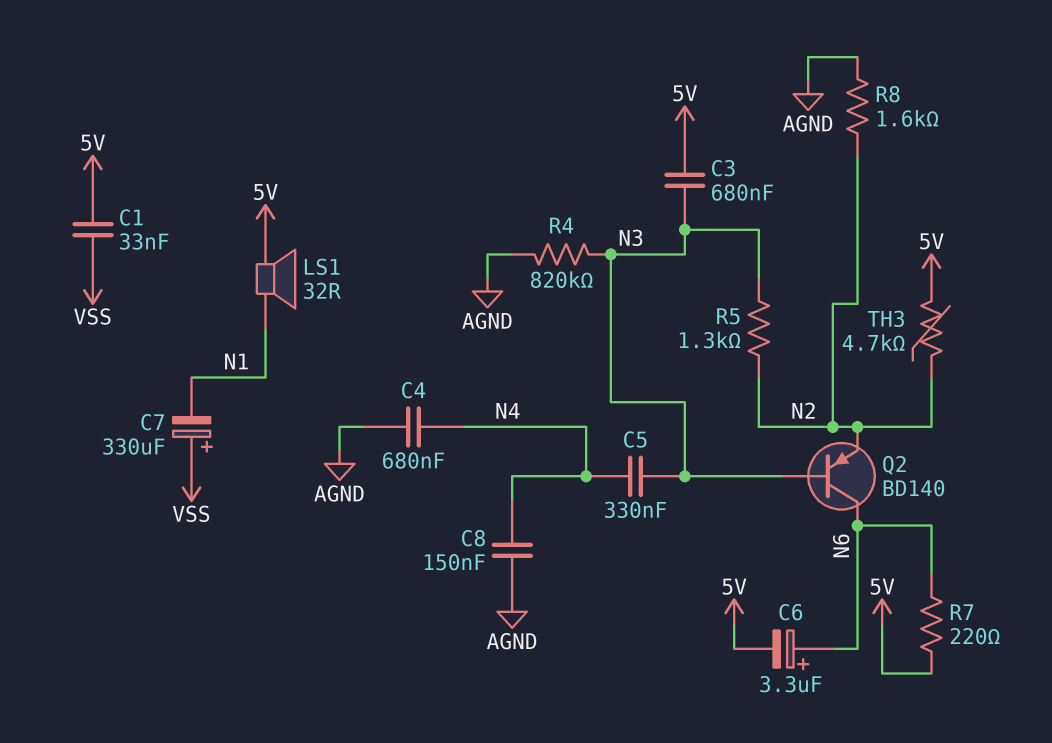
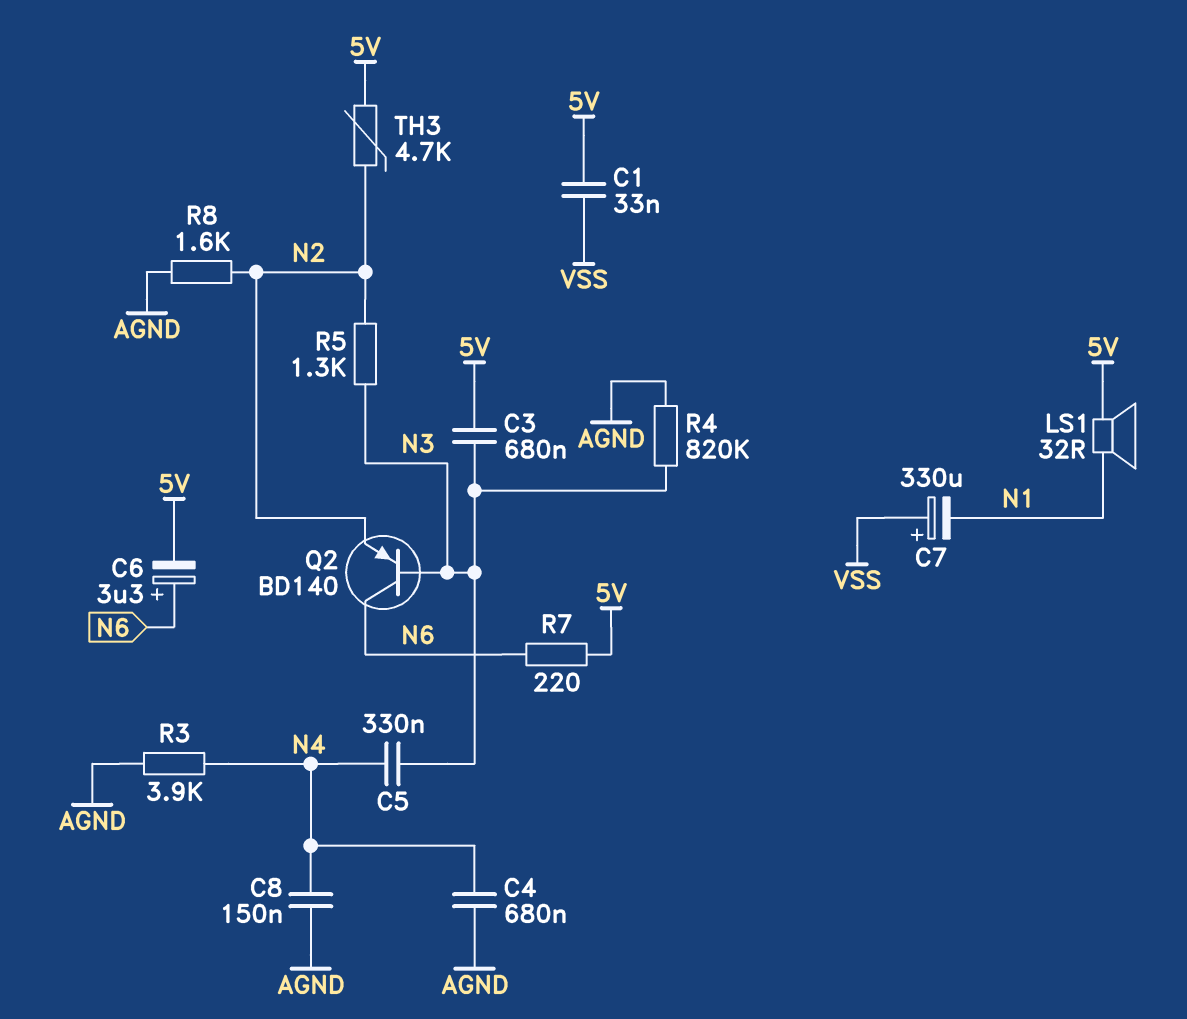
R3: none -> 3.9k (AGND, N4)

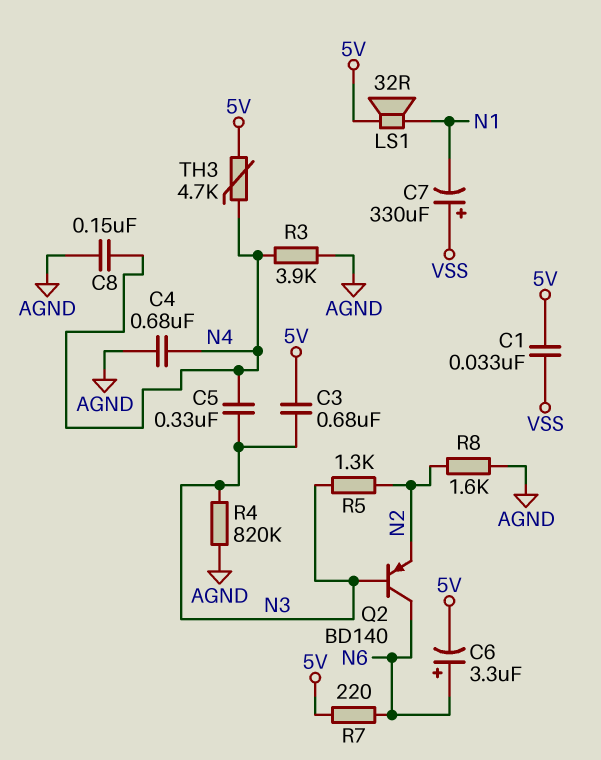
TH3: 4.7k (5V, N2) -> 4.7k (5V, N4)

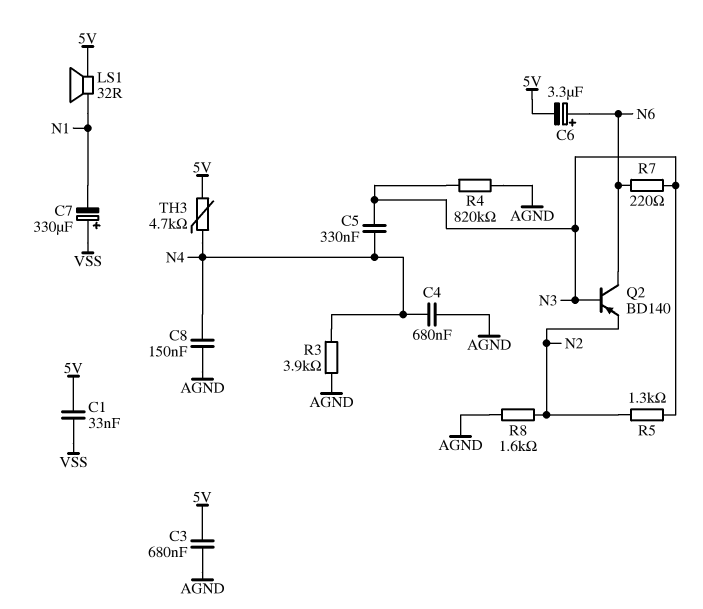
C3: 680nF (5V, N3) -> 680nF (5V, AGND)
R7: 220 (5V, N6) -> 220 (N3, N6)

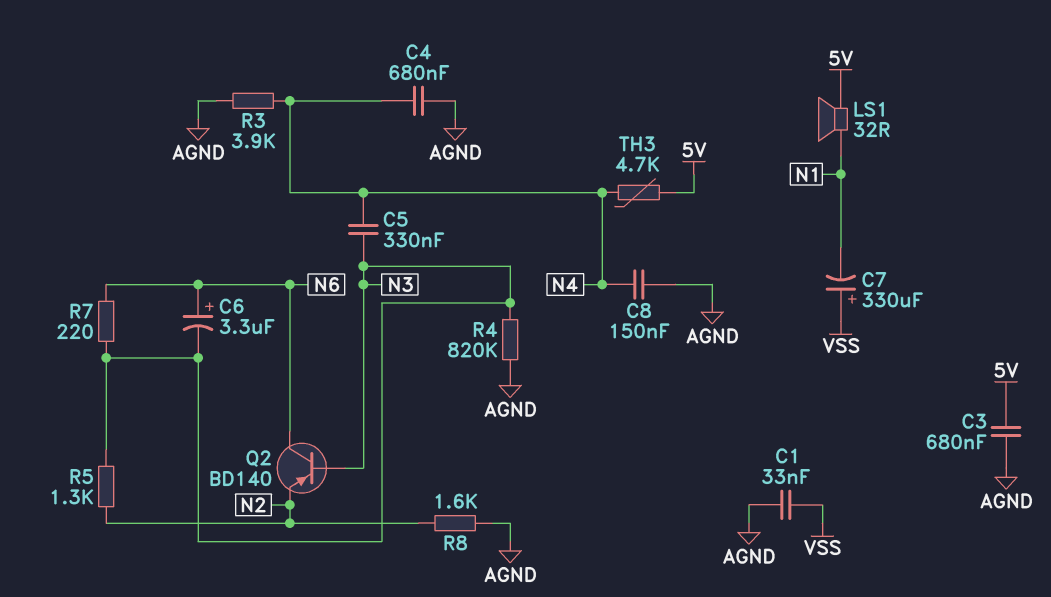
C1: 33nF (5V, VSS) -> 33nF (AGND, VSS)
C6: 3.3uF (plus N6, minus 5V) -> 3.3uF (plus N6, minus N3)

